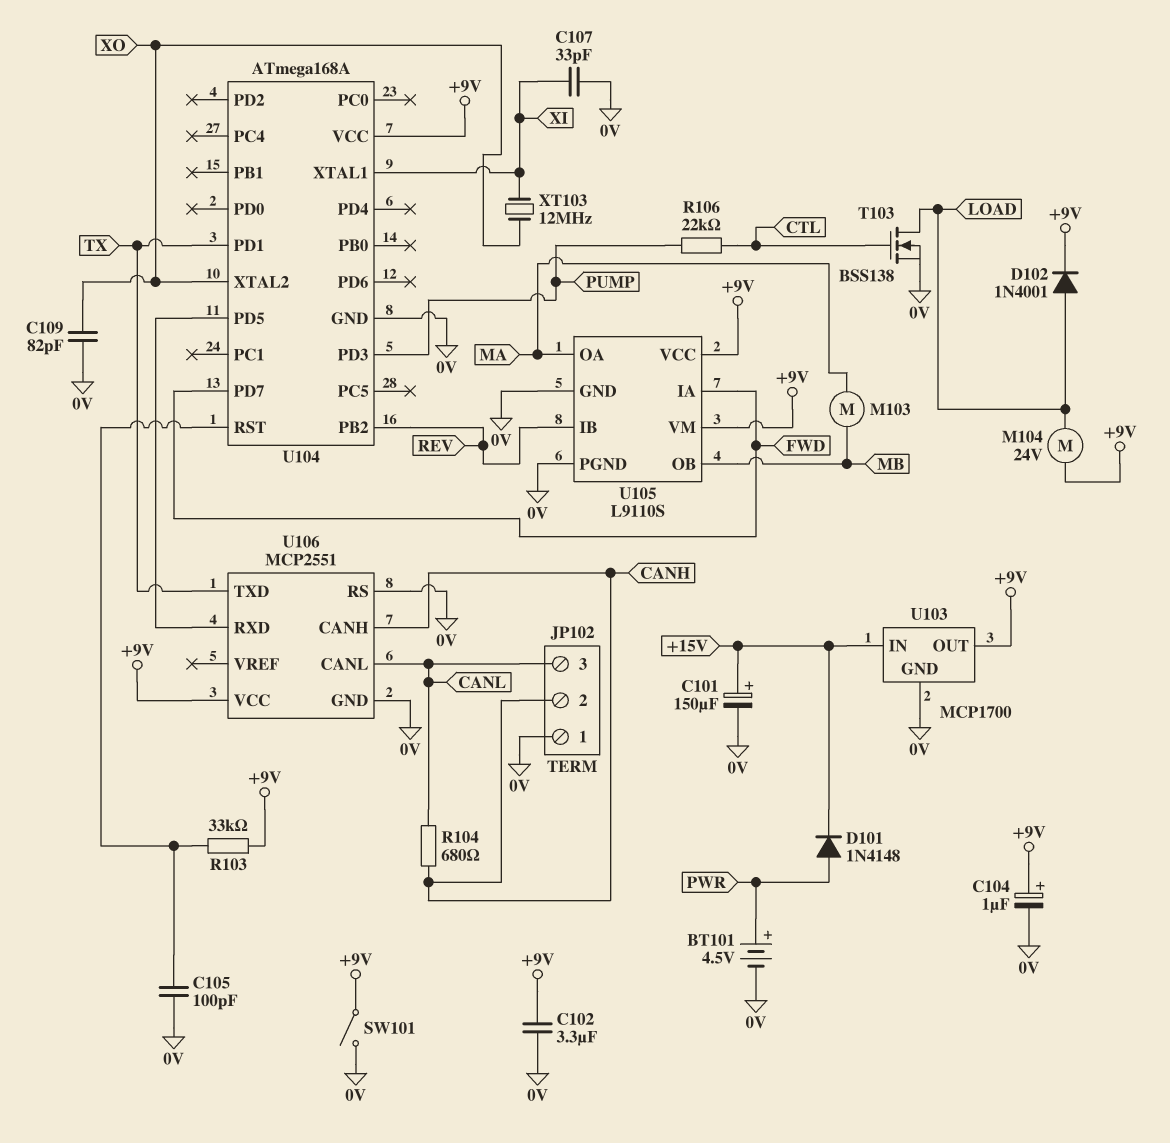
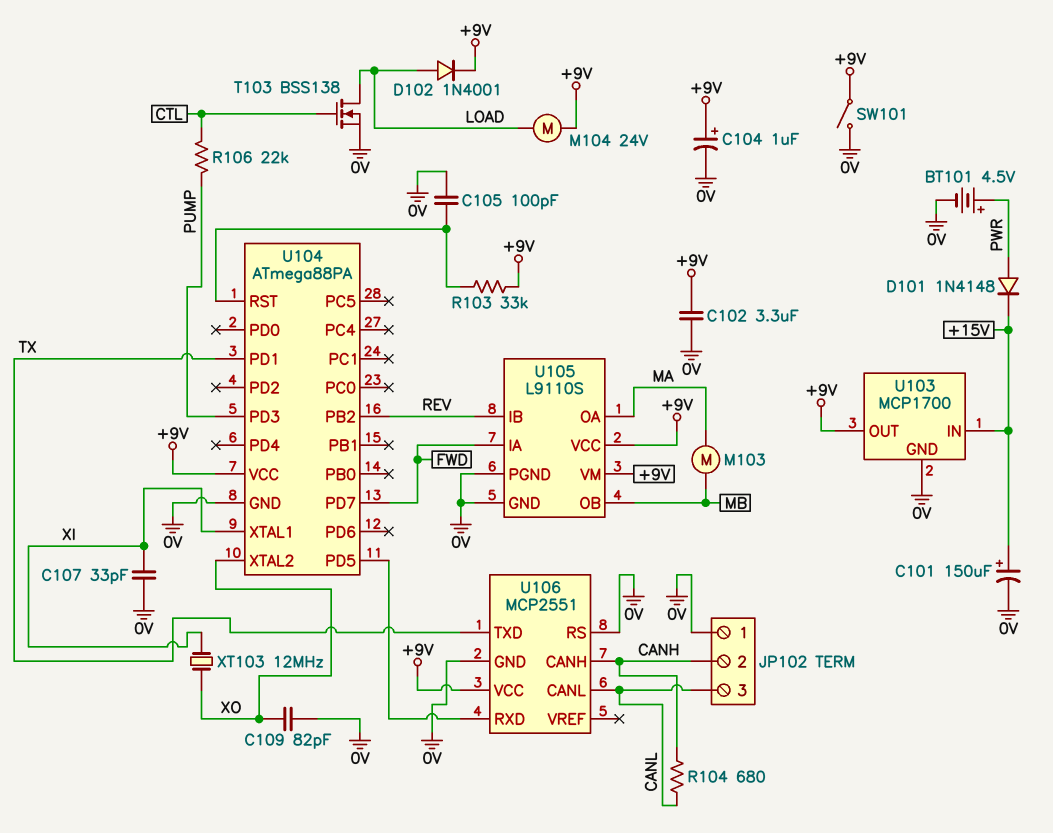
U104: ATmega168A -> ATmega88PA

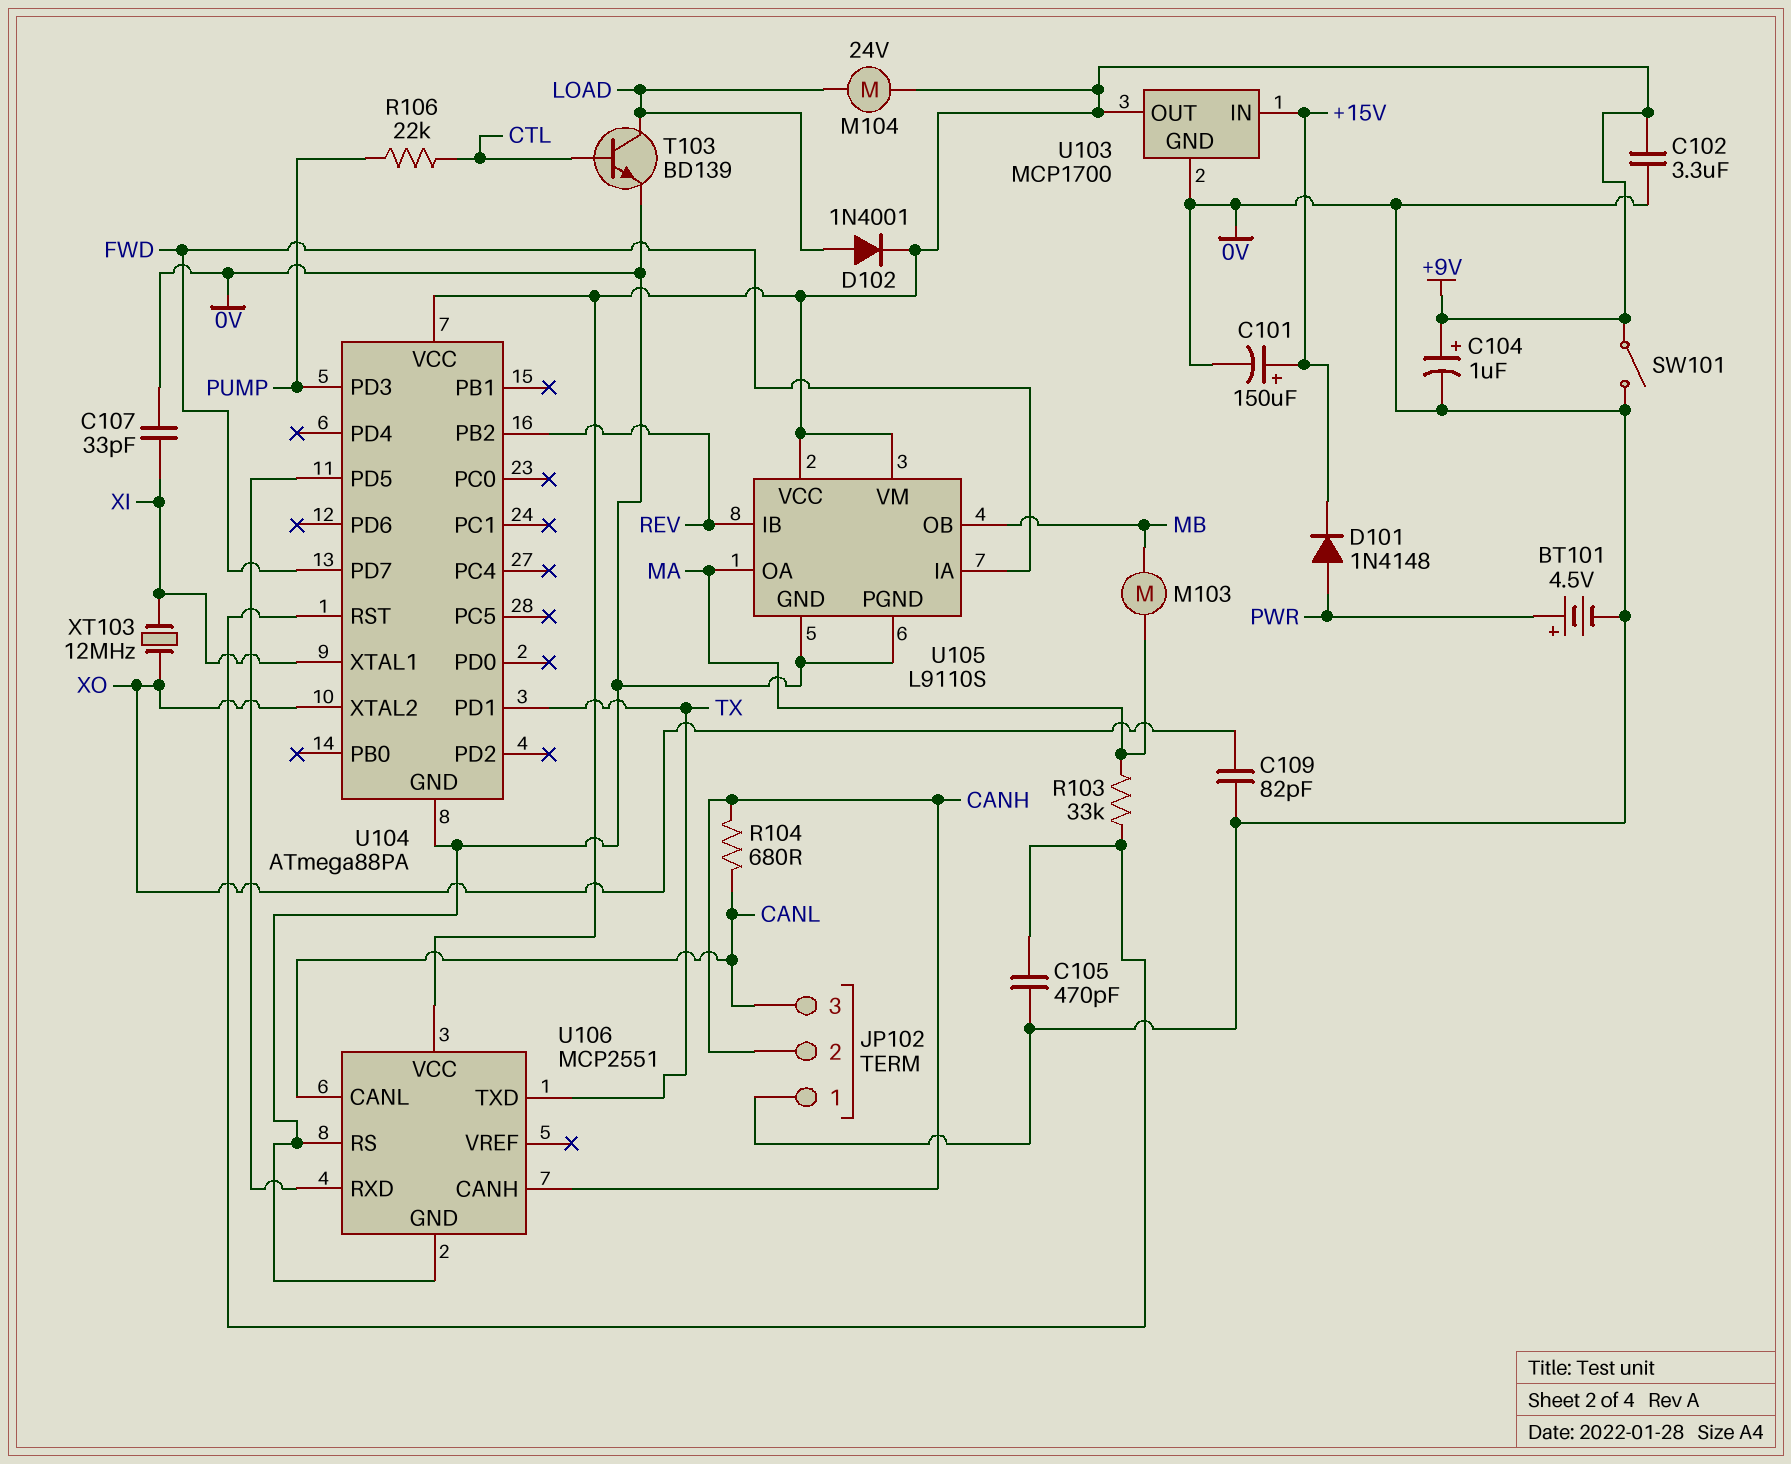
C105: 100pF (0V, U104/RST) -> 470pF (0V, U104/RST)
R103: 33k (+9V, U104/RST) -> 33k (MA, U104/RST)
T103: NMOS BSS138 (G CTL, D LOAD, S 0V) -> NPN BD139 (B CTL, C LOAD, E 0V)

